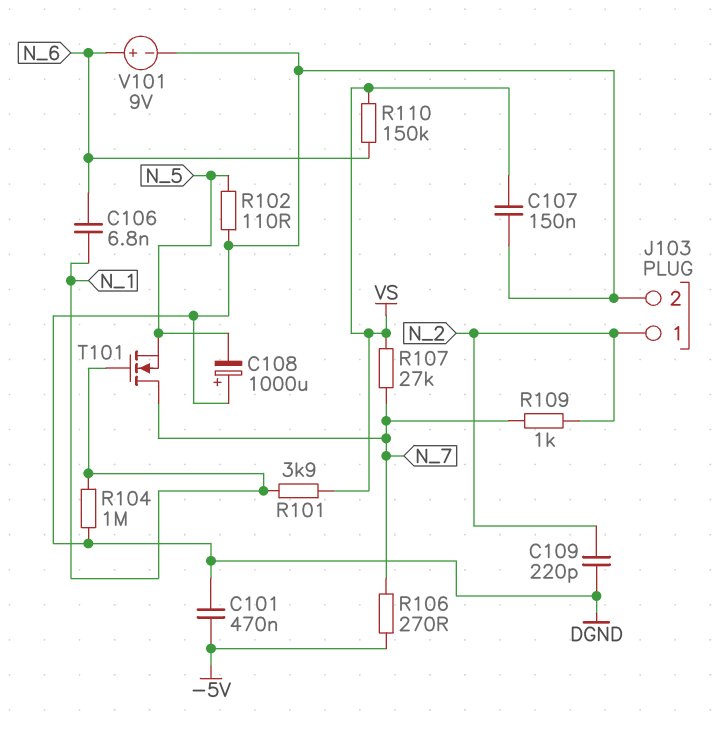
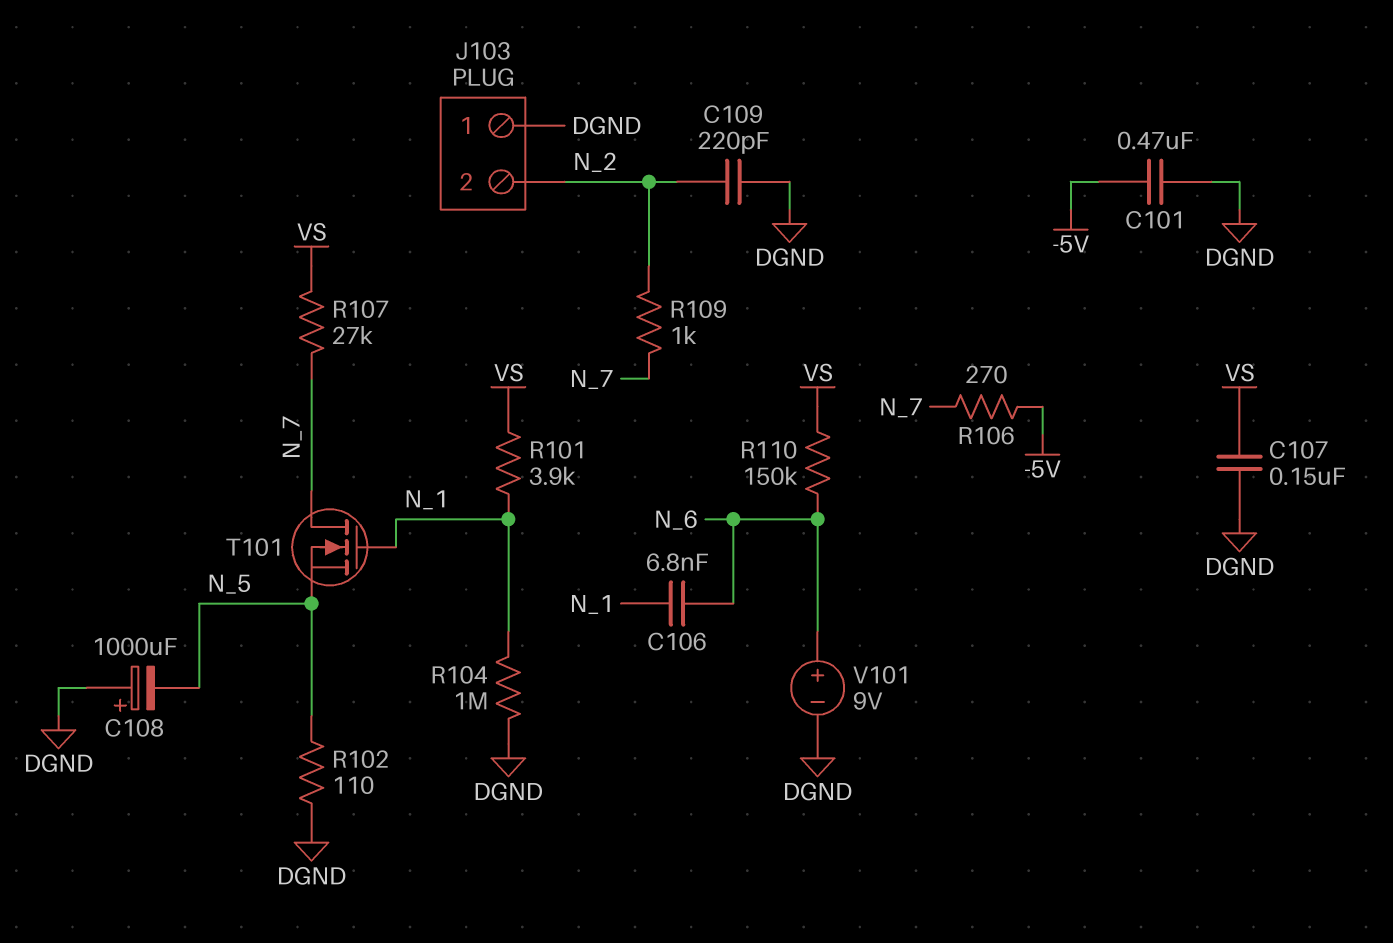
J103 pin 1: N_2 -> DGND
J103 pin 2: DGND -> N_2

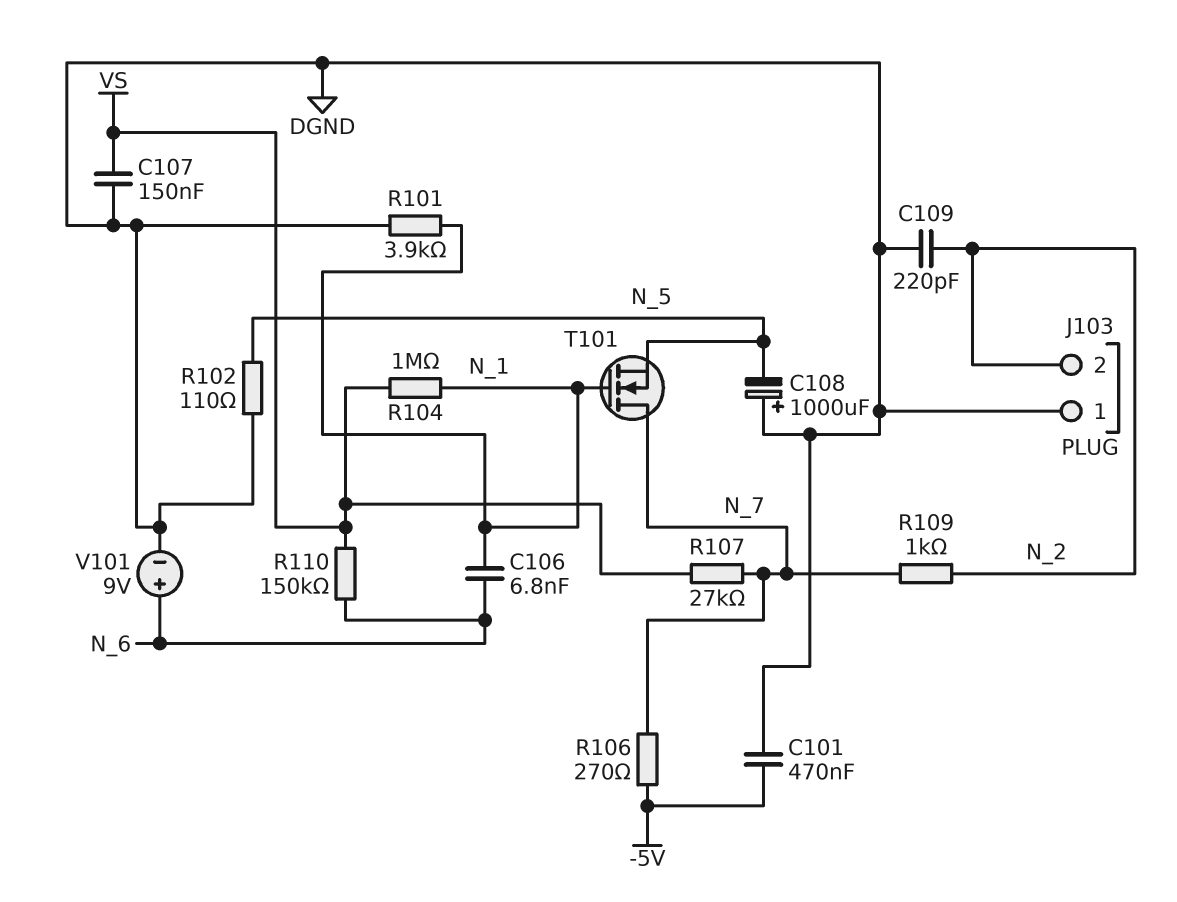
R101: 3.9k (N_1, VS) -> 3.9k (DGND, N_1)
R104: 1M (DGND, N_1) -> 1M (N_1, VS)

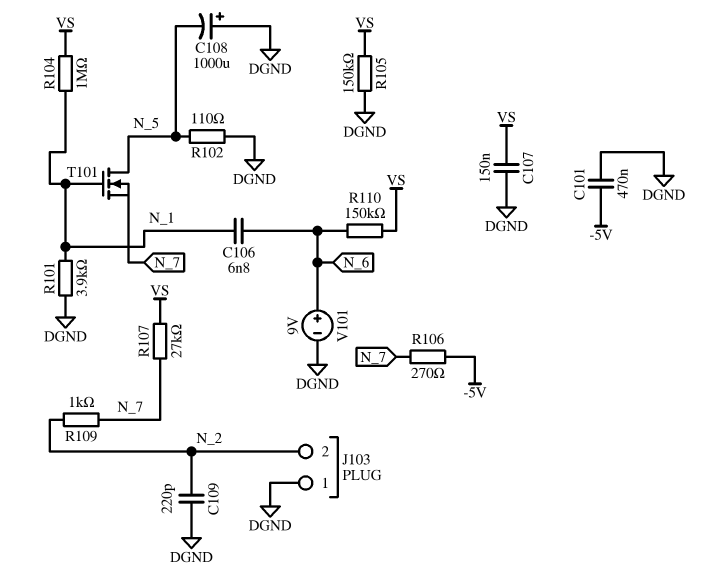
R105: none -> 150k (DGND, VS)
T101: NMOS (G N_1, D N_7, S N_5) -> NMOS (G N_1, D N_5, S N_7)

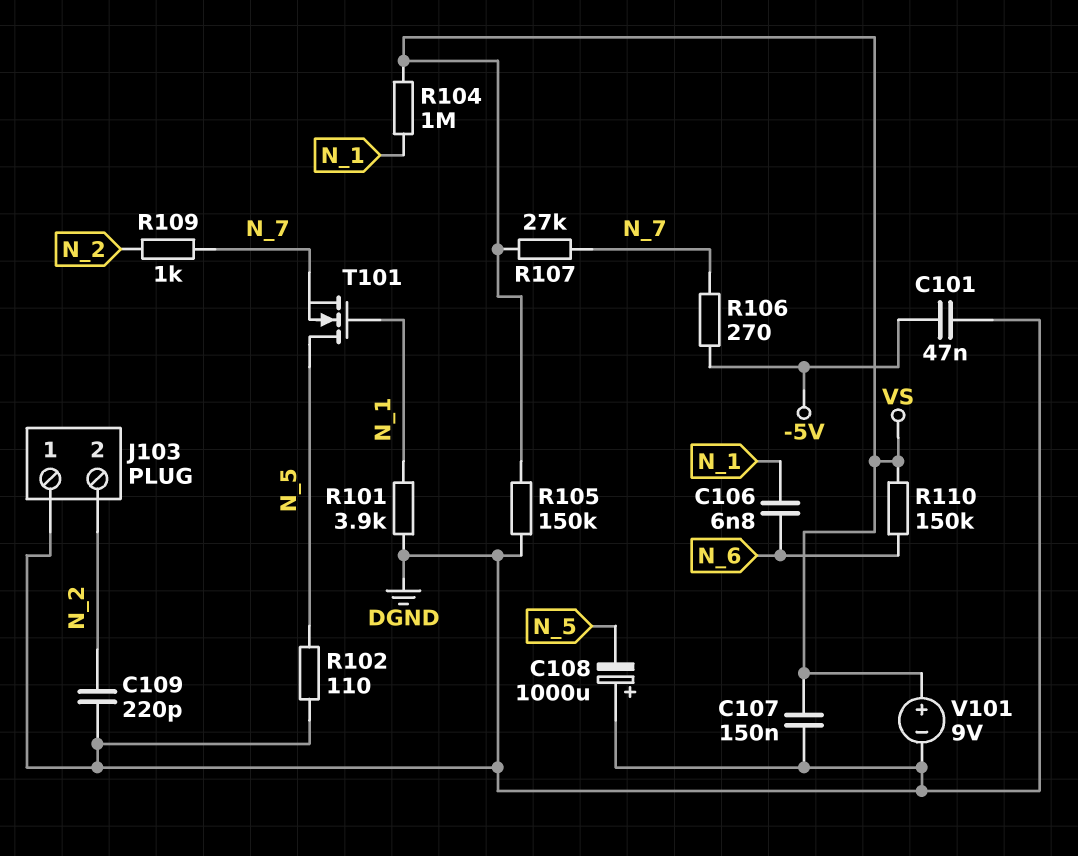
C101: 470nF (-5V, DGND) -> 47nF (-5V, DGND)
V101: 9V (plus N_6, minus DGND) -> 9V (plus VS, minus DGND)

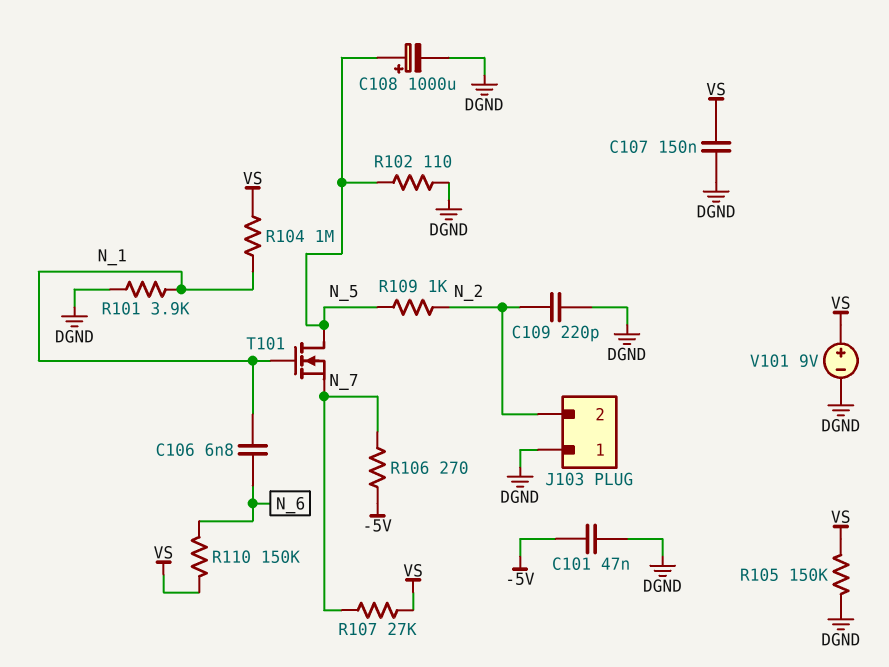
C108: 1000uF (plus DGND, minus N_5) -> 1000uF (plus N_5, minus DGND)
R109: 1k (N_2, N_7) -> 1k (N_2, N_5)

